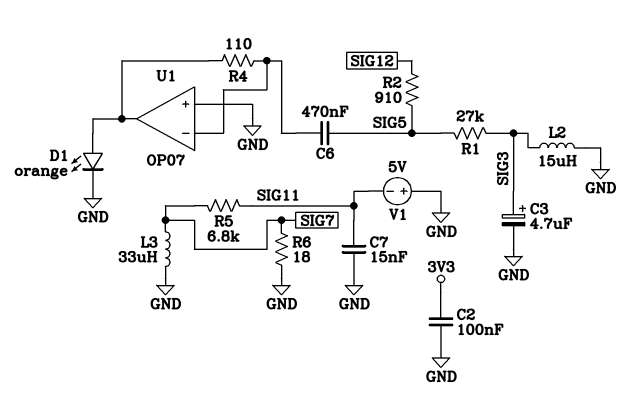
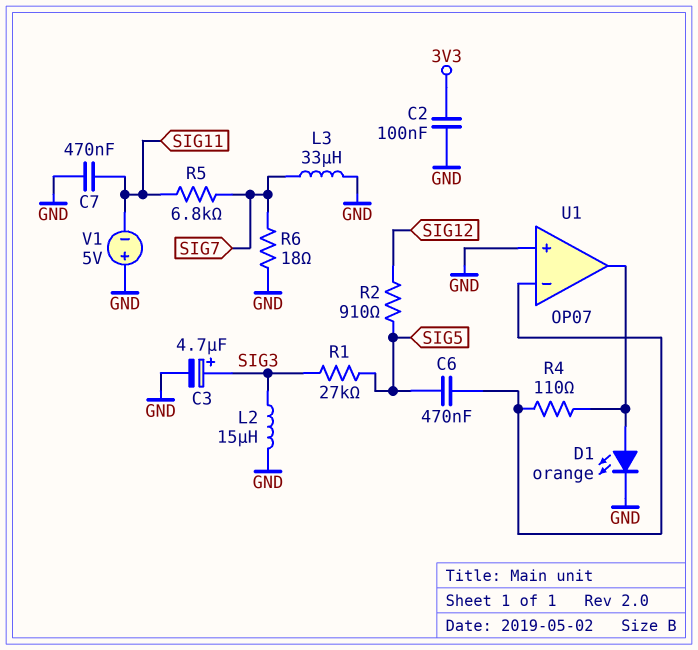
C7: 15nF (GND, SIG11) -> 470nF (GND, SIG11)

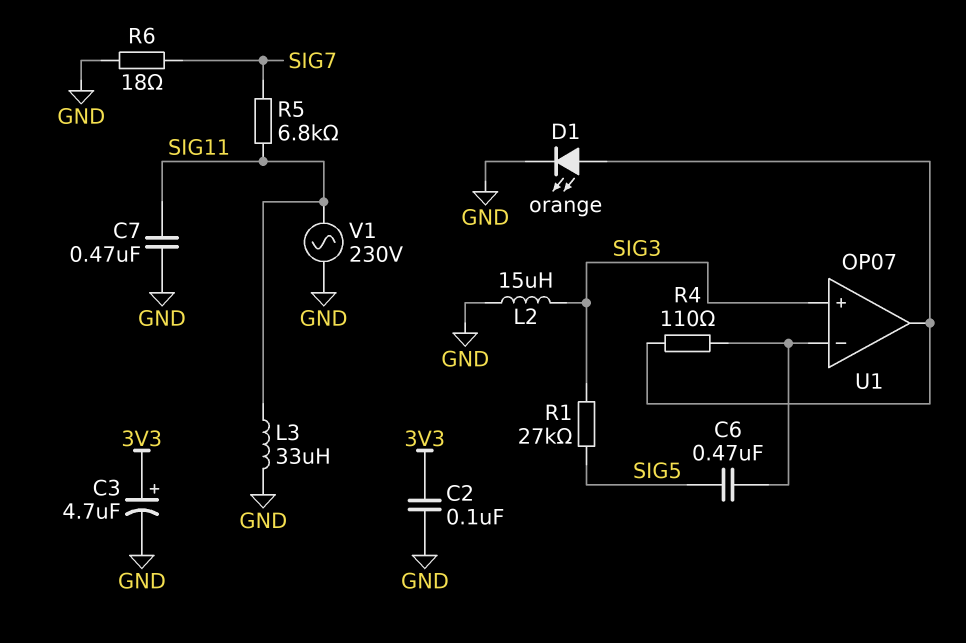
C3: 4.7uF (plus SIG3, minus GND) -> 4.7uF (plus 3V3, minus GND)
L3: 33uH (GND, SIG7) -> 33uH (GND, SIG11)
R2: 910 (SIG5, SIG12) -> none
U1 pin in+: GND -> SIG3
V1: 5V (plus GND, minus SIG11) -> AC 230V (GND, SIG11)

